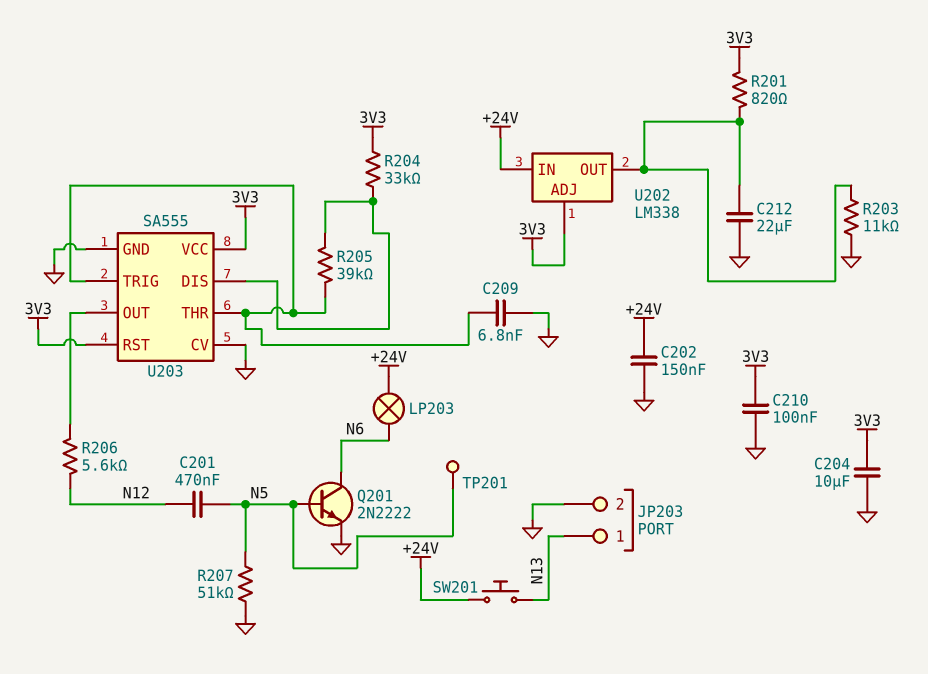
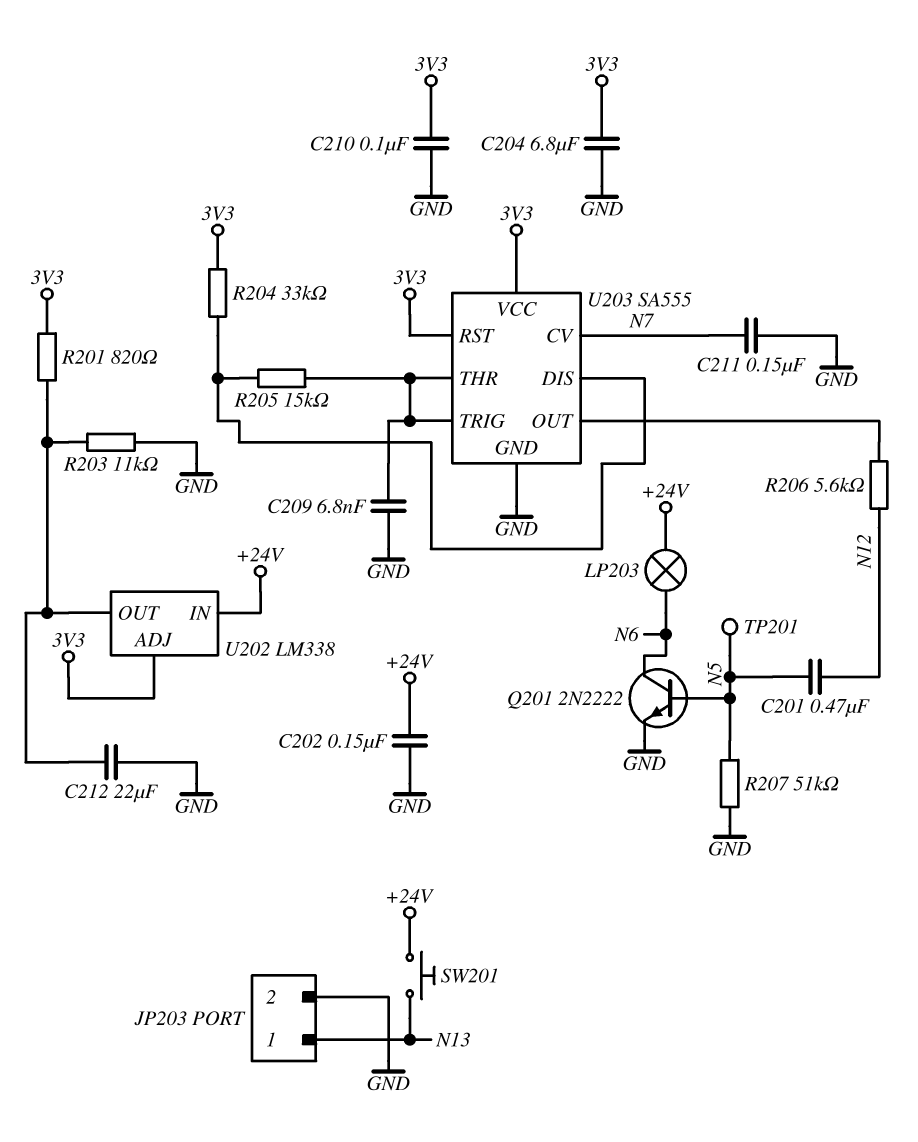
C204: 10uF (3V3, GND) -> 6.8uF (3V3, GND)
C211: none -> 150nF (GND, N7)
R205: 39k (U203/DIS, U203/THR) -> 15k (U203/DIS, U203/THR)
U203 pin CV: GND -> N7

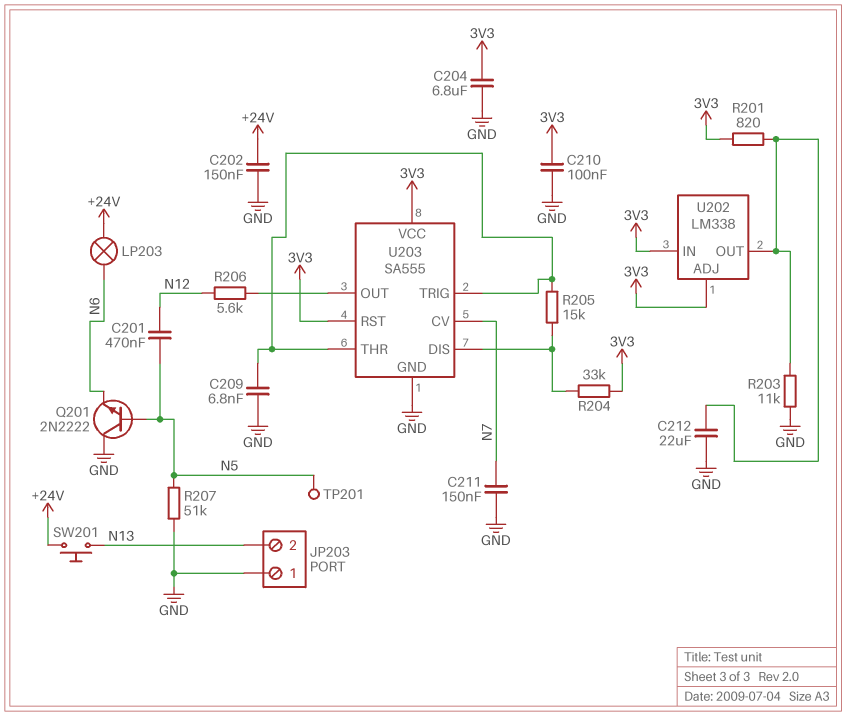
JP203 pin 1: N13 -> GND
JP203 pin 2: GND -> N13
Q201: NPN 2N2222 (B N5, C N6, E GND) -> NPN 2N2222 (B N5, C GND, E N6)
U202 pin IN: +24V -> 3V3

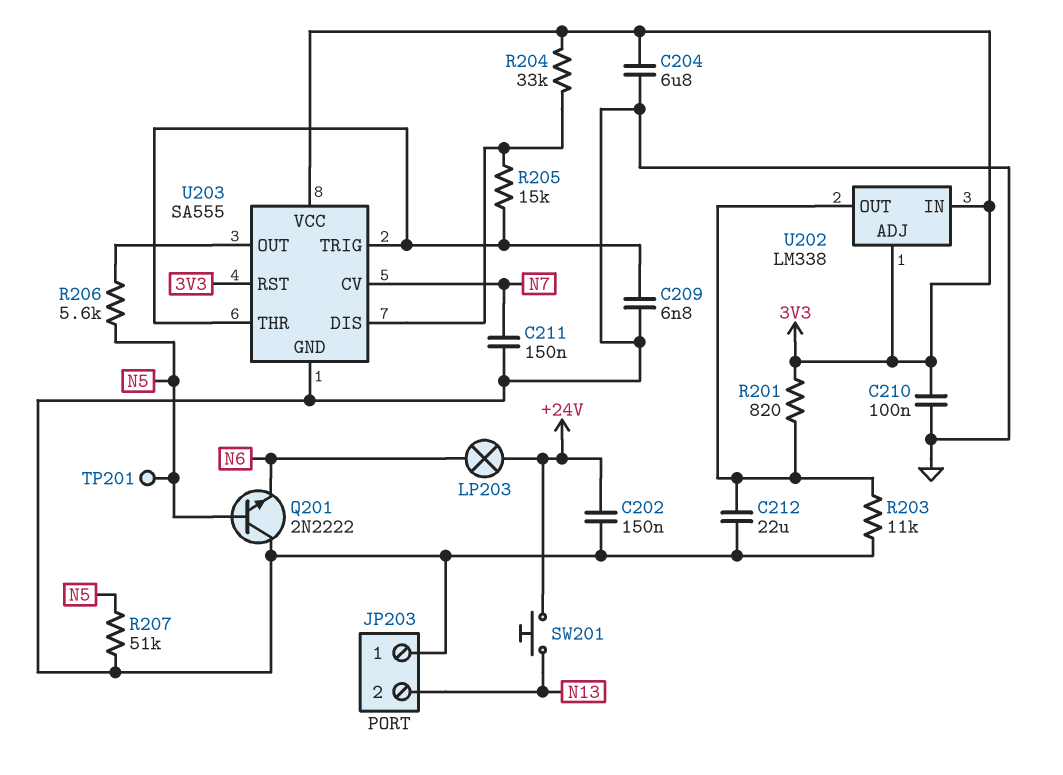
C201: 470nF (N5, N12) -> none
R206: 5.6k (N12, U203/OUT) -> 5.6k (N5, U203/OUT)

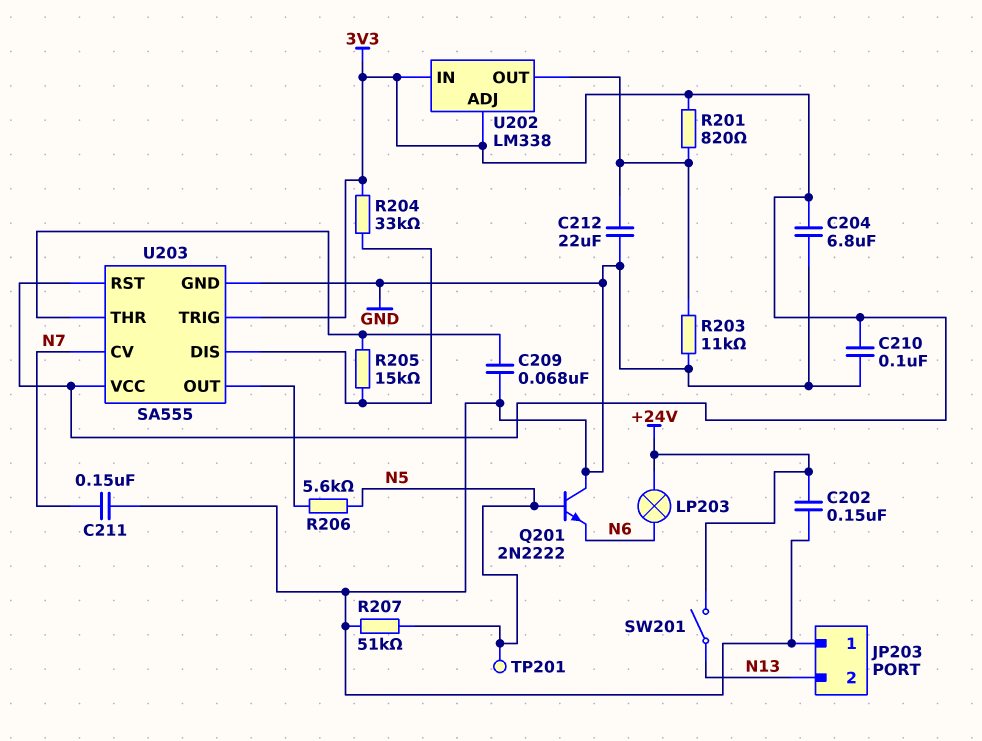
C209: 6.8nF (GND, U203/THR) -> 68nF (GND, U203/THR)
SW201: button (+24V, N13) -> switch (+24V, N13)
U203 pin TRIG: U203/THR -> 3V3

